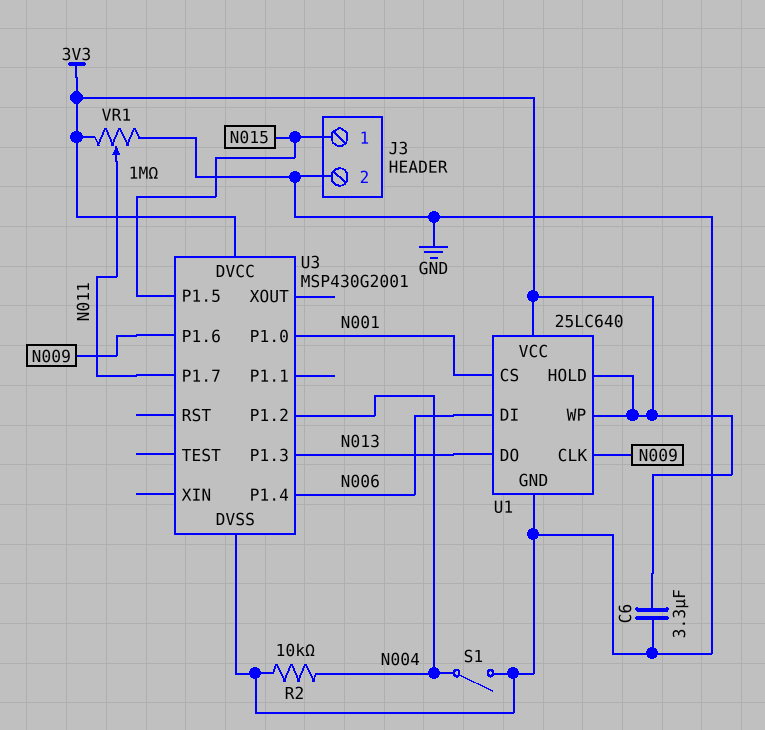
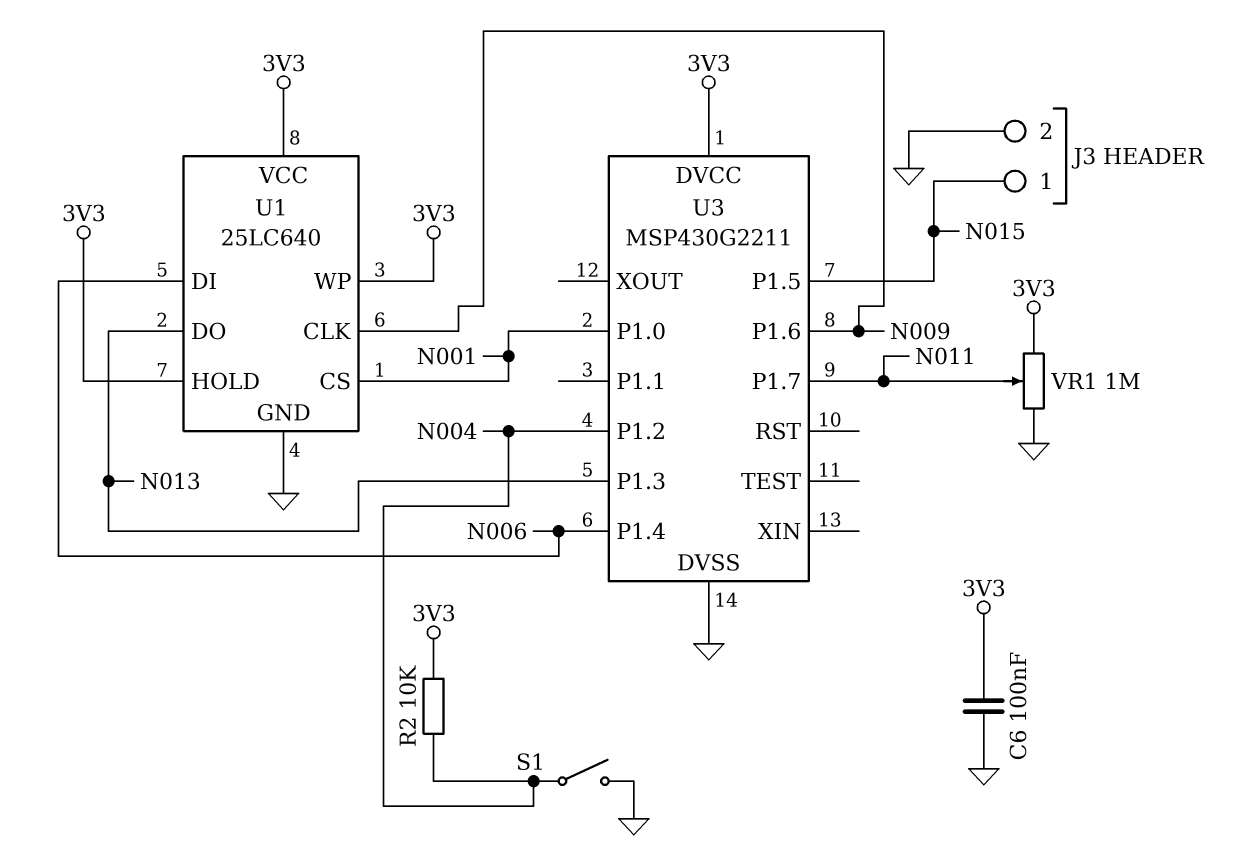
C6: 3.3uF (3V3, GND) -> 100nF (3V3, GND)
R2: 10k (GND, N004) -> 10k (3V3, N004)
U3: MSP430G2001 -> MSP430G2211

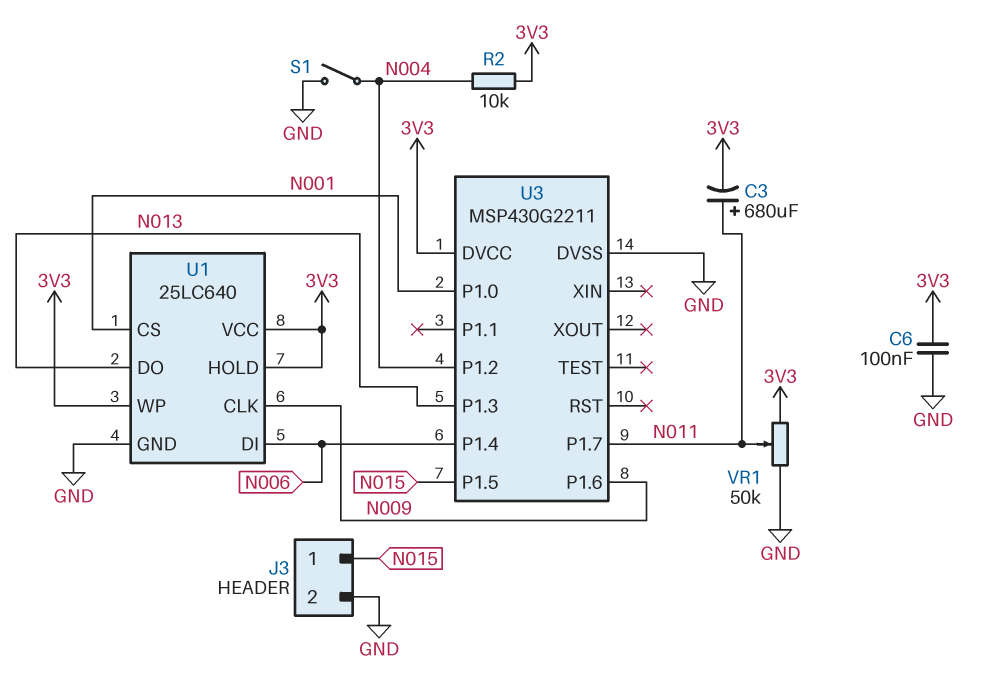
C3: none -> 680uF (plus N011, minus 3V3)
VR1: 1M (3V3, GND, wiper N011) -> 50k (3V3, GND, wiper N011)

